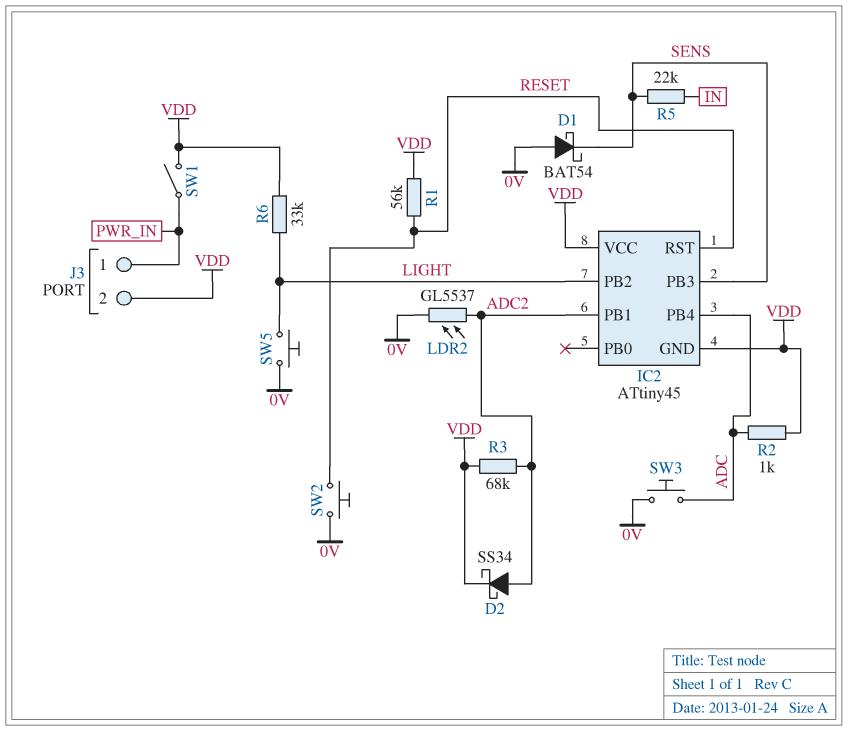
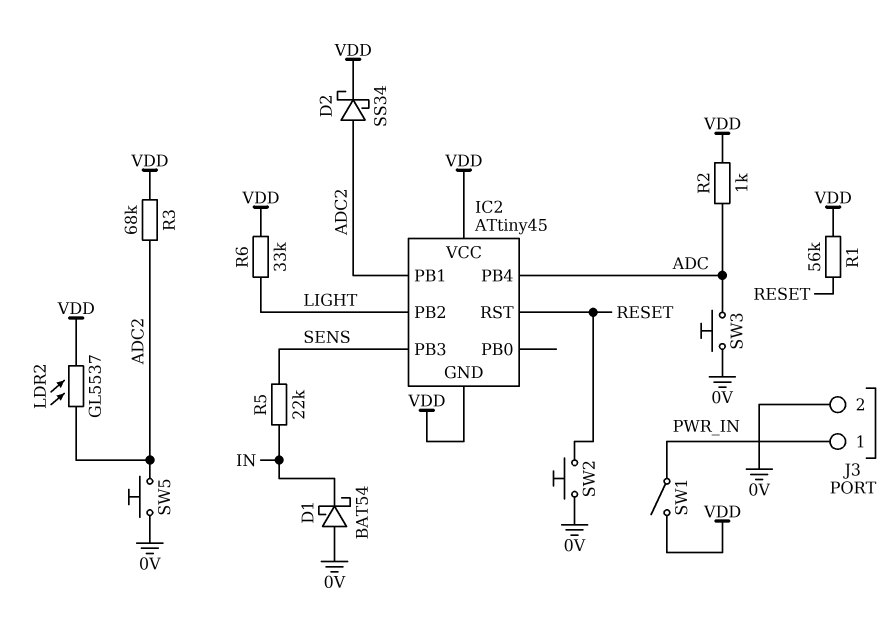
D1: schottky BAT54 (A 0V, K SENS) -> schottky BAT54 (A 0V, K IN)
J3 pin 2: VDD -> 0V
LDR2: GL5537 (0V, ADC2) -> GL5537 (ADC2, VDD)
SW5: button (0V, LIGHT) -> button (0V, ADC2)

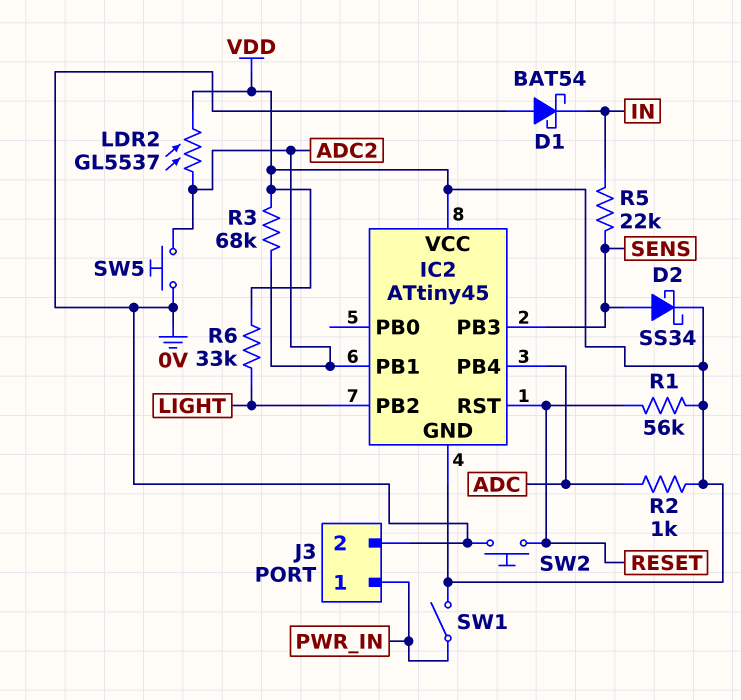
D2: schottky SS34 (A ADC2, K VDD) -> schottky SS34 (A SENS, K VDD)
SW3: button (0V, ADC) -> none

